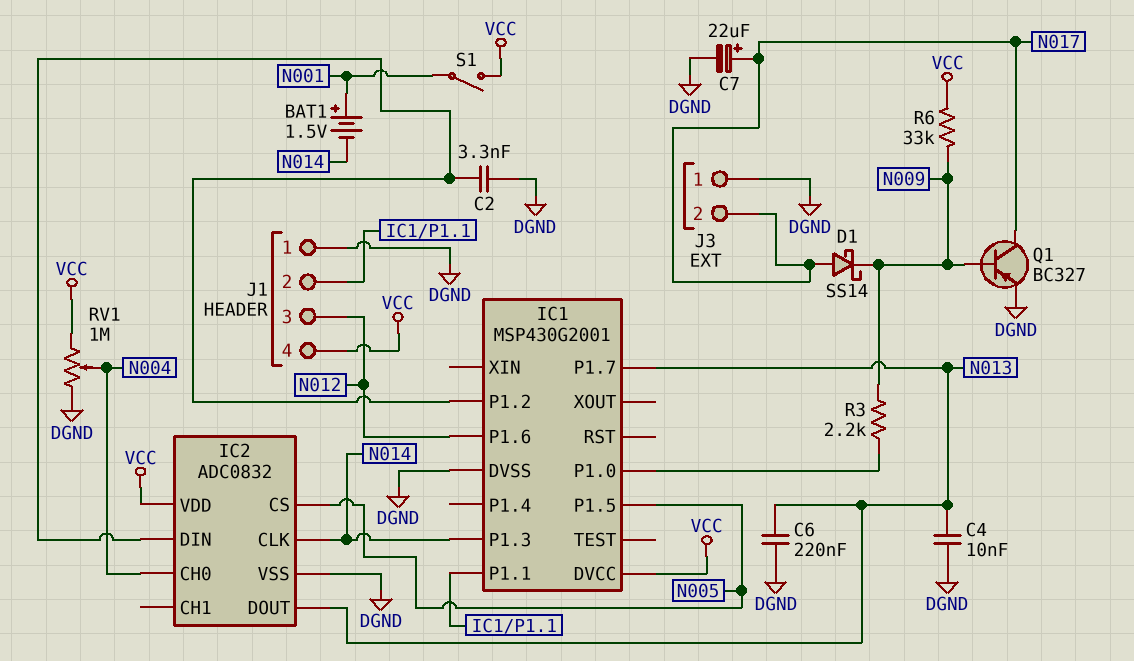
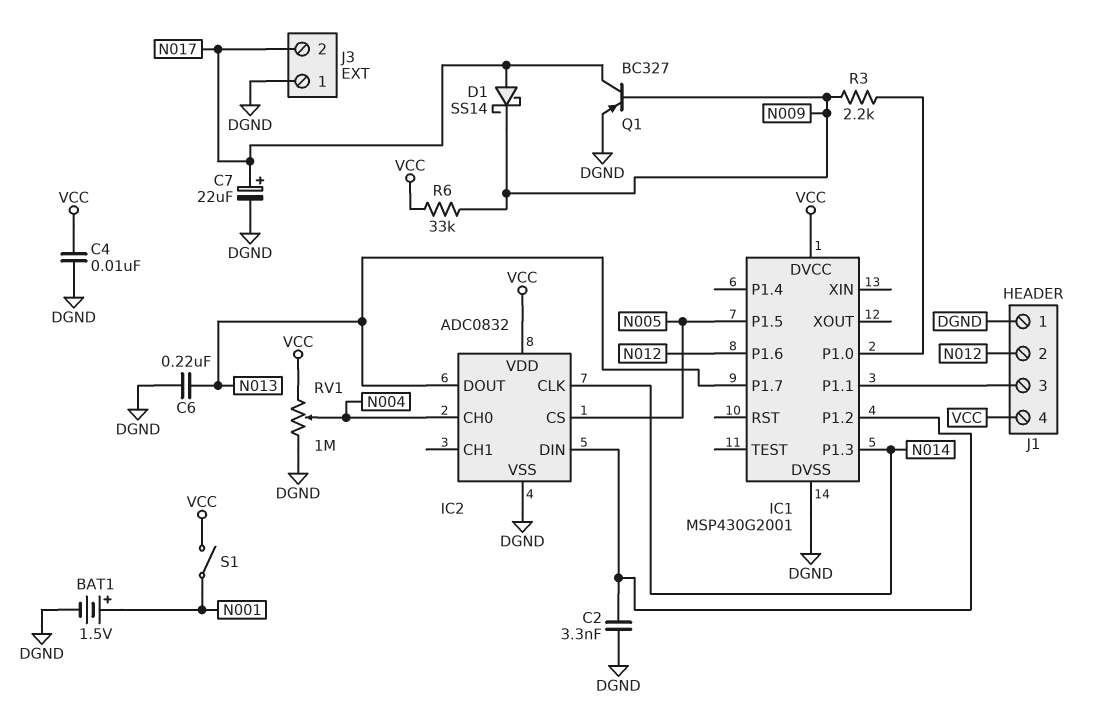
BAT1: 1.5V (plus N001, minus N014) -> 1.5V (plus N001, minus DGND)
C4: 10nF (DGND, N013) -> 10nF (DGND, VCC)
J1 pin 2: IC1/P1.1 -> N012
J1 pin 3: N012 -> IC1/P1.1

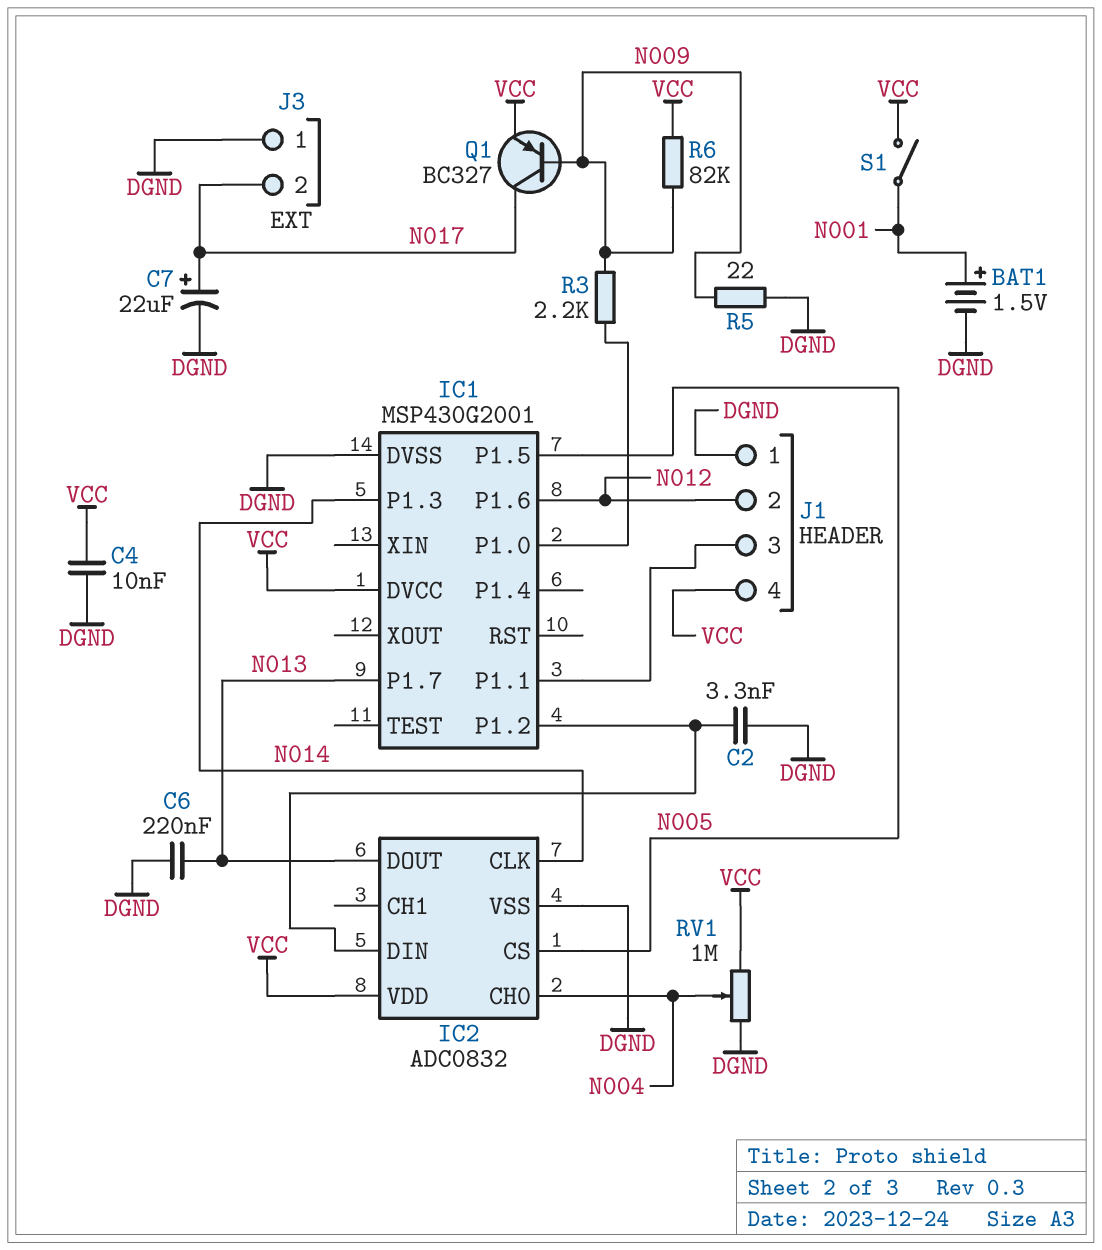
D1: schottky SS14 (A N017, K N009) -> none
Q1: PNP BC327 (B N009, C N017, E DGND) -> PNP BC327 (B N009, C N017, E VCC)
R5: none -> 22 (DGND, N009)
R6: 33k (N009, VCC) -> 82k (N009, VCC)

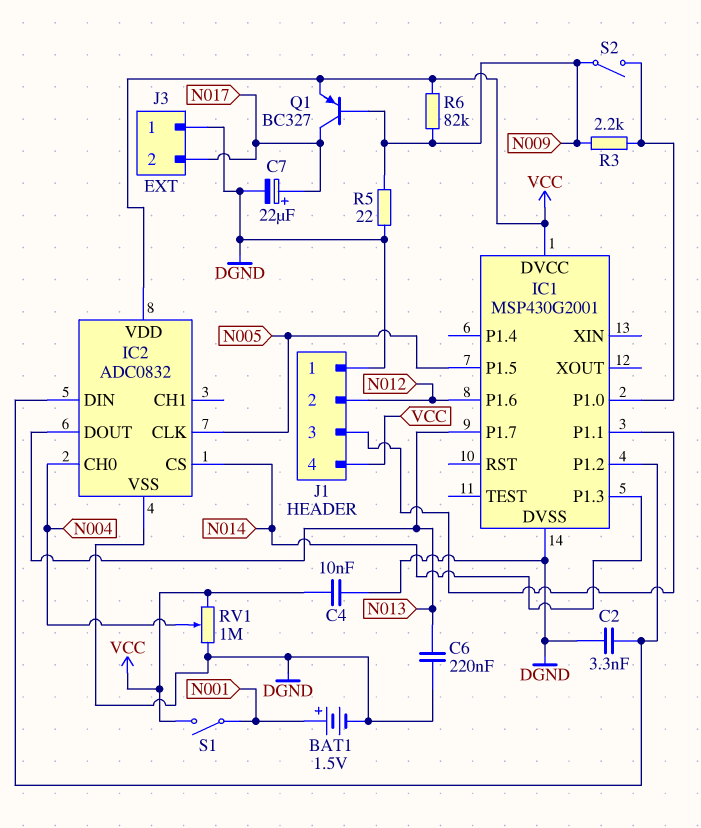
IC2 pin CLK: N014 -> N005
IC2 pin CS: N005 -> N014
S2: none -> switch (IC1/P1.0, N009)

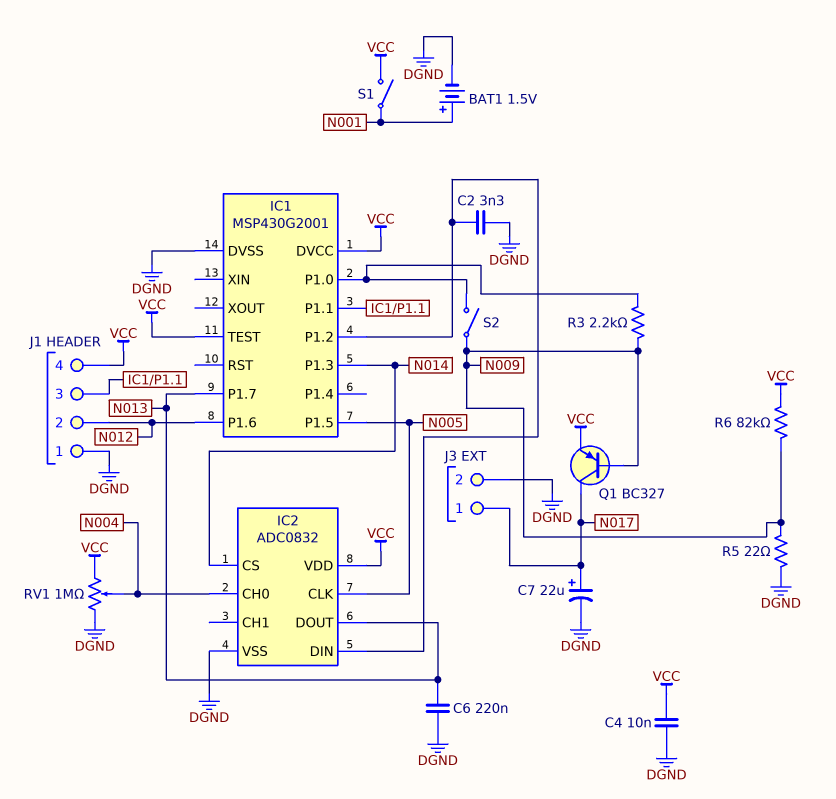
IC1 pin TEST: none -> VCC
J3 pin 1: DGND -> N017
J3 pin 2: N017 -> DGND

